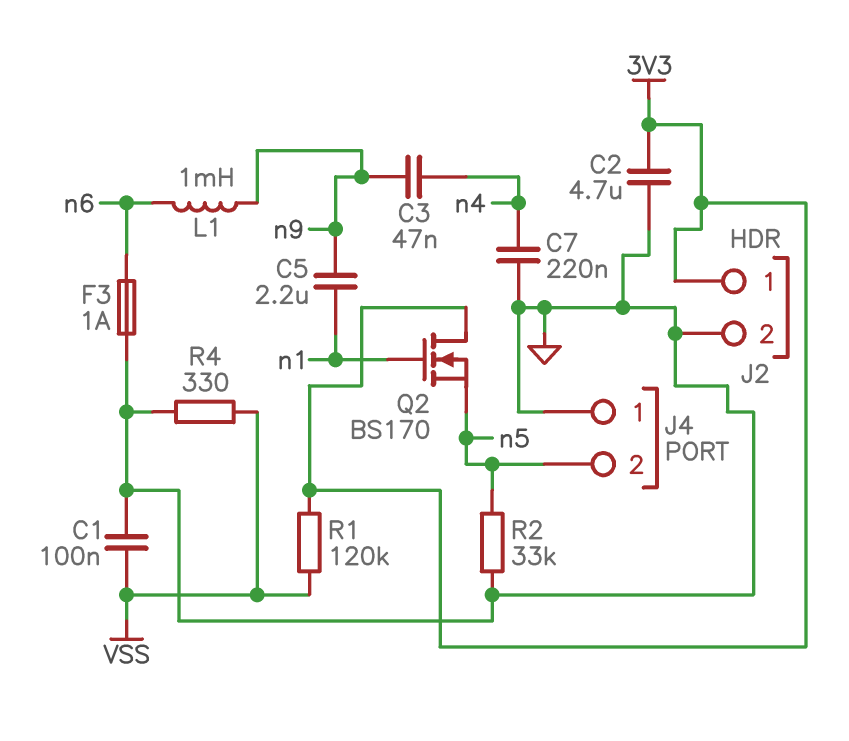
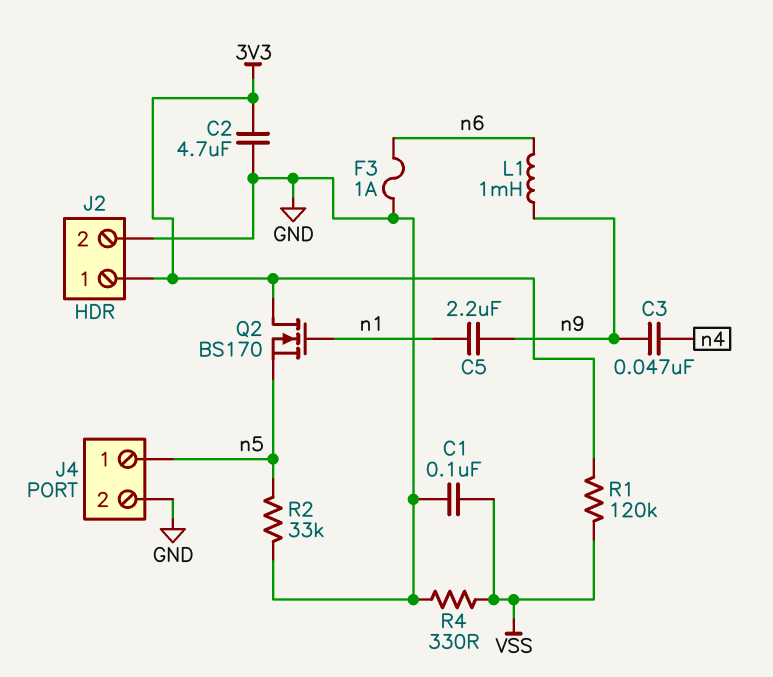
C7: 220nF (GND, n4) -> none
J4 pin 1: GND -> n5
J4 pin 2: n5 -> GND

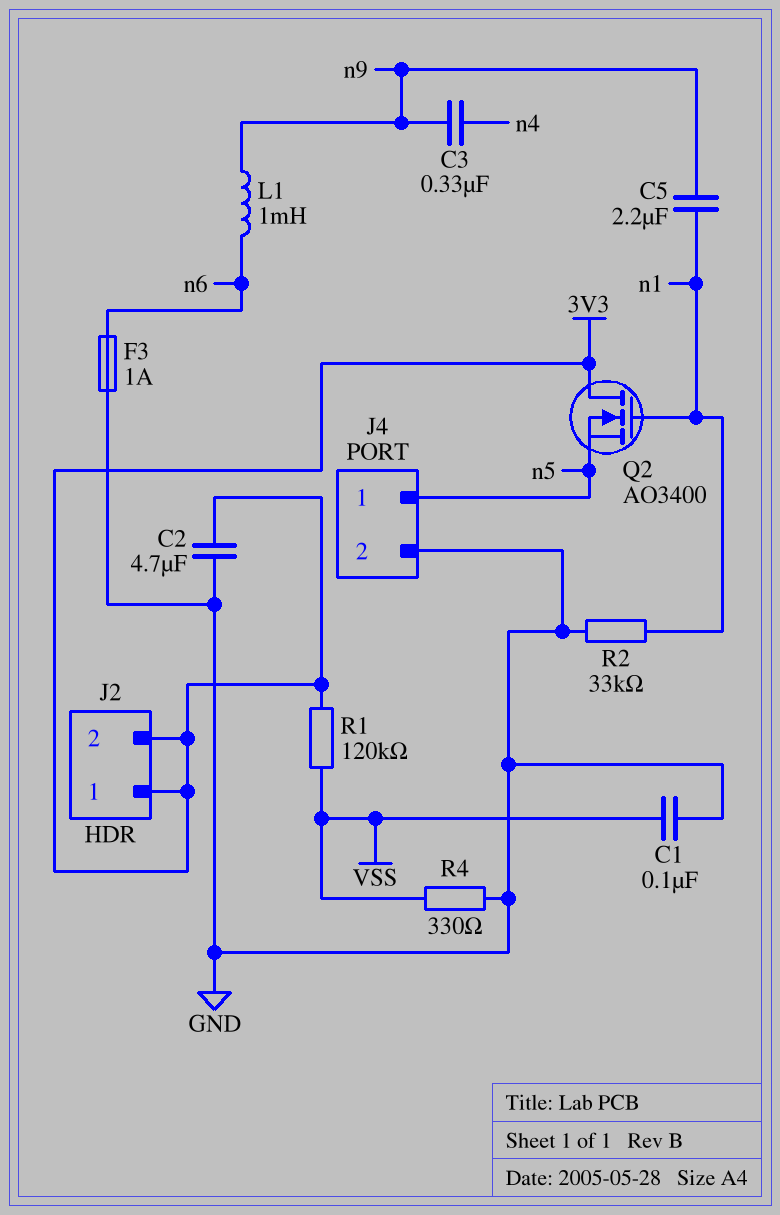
C3: 47nF (n4, n9) -> 330nF (n4, n9)
J2 pin 2: GND -> 3V3
Q2: NMOS BS170 (G n1, D 3V3, S n5) -> NMOS AO3400 (G n1, D 3V3, S n5)
R2: 33k (GND, n5) -> 33k (GND, n1)

